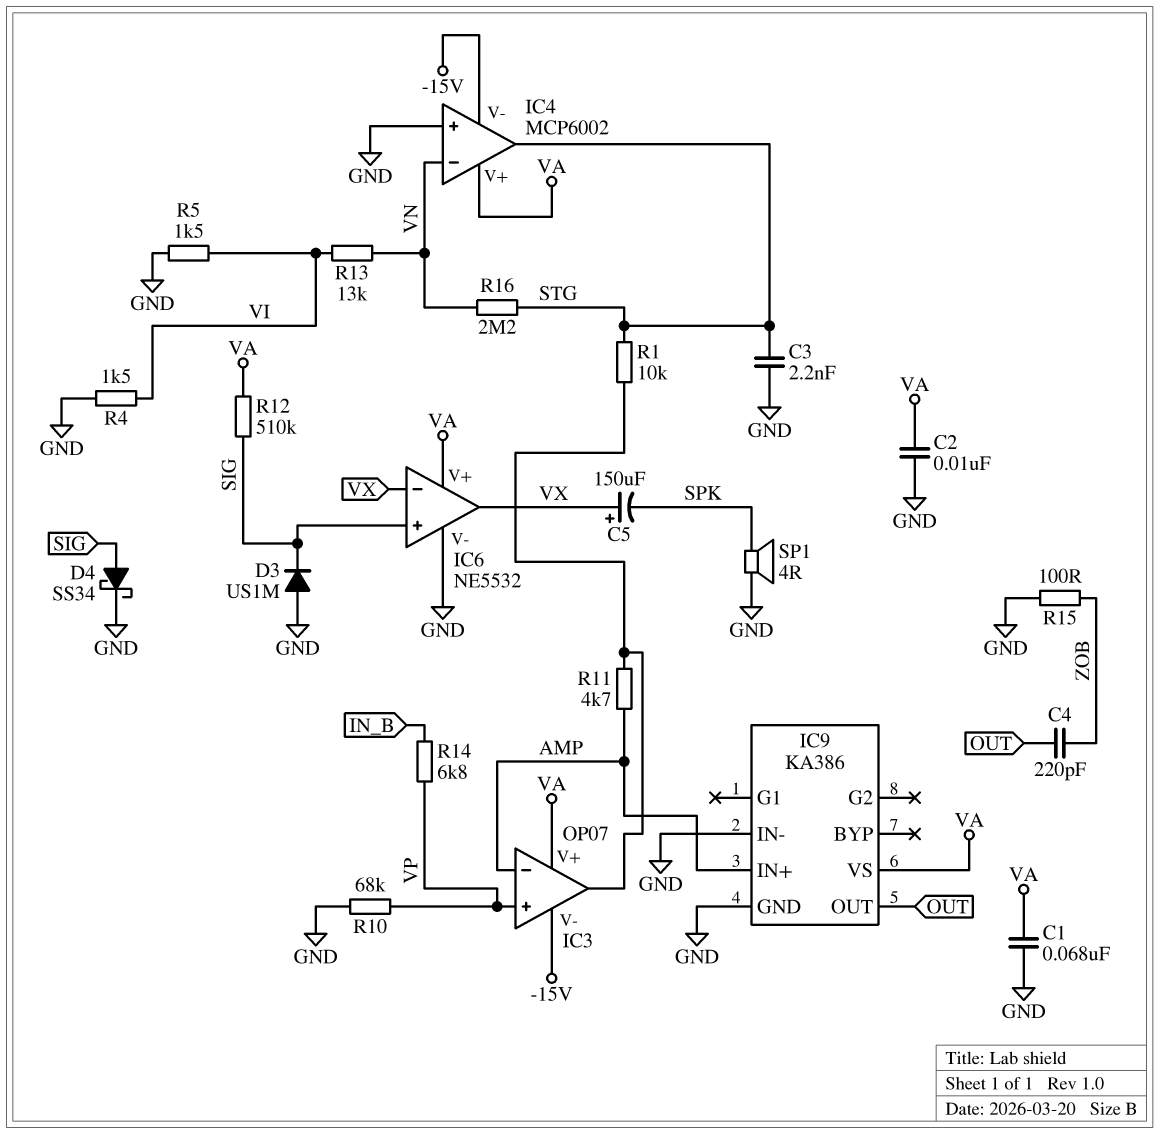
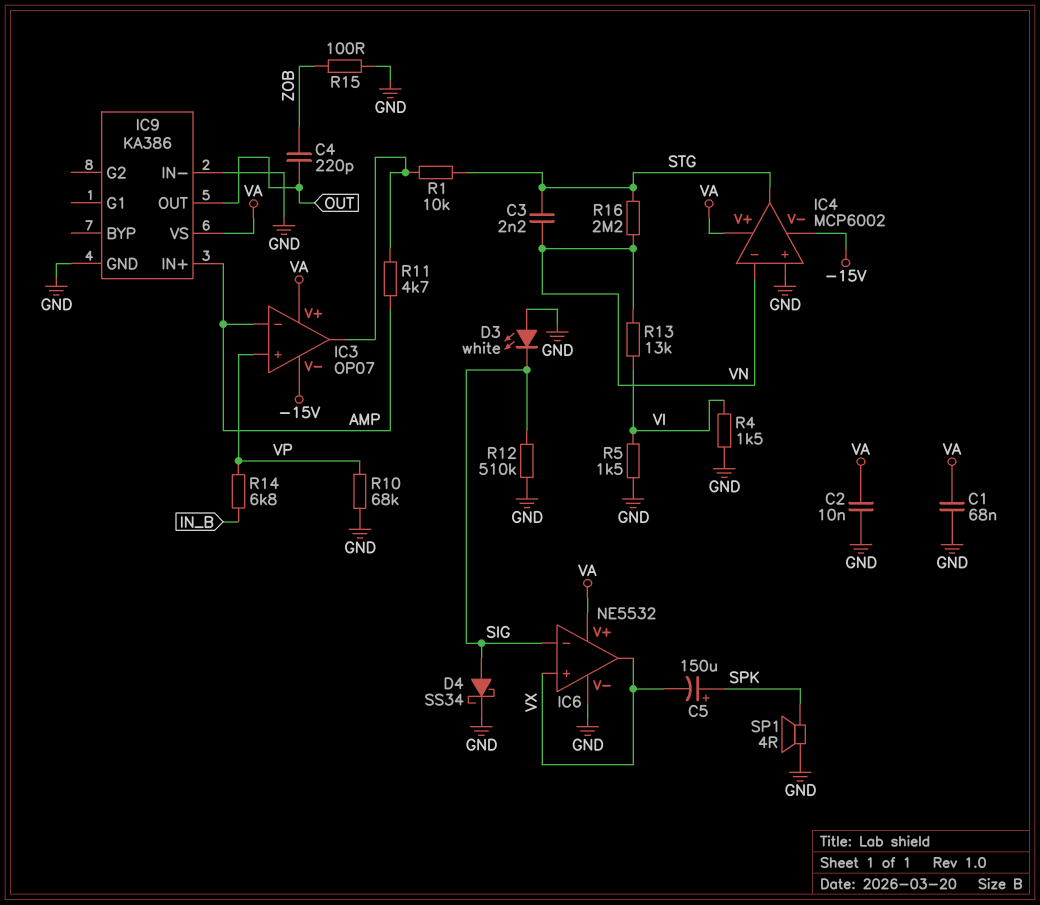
C3: 2.2nF (GND, STG) -> 2.2nF (STG, VN)
C5: 150uF (plus VX, minus SPK) -> 150uF (plus SPK, minus VX)
D3: diode US1M (A GND, K SIG) -> LED white (A GND, K SIG)
IC6 pin in+: SIG -> VX
IC6 pin in-: VX -> SIG
R12: 510k (SIG, VA) -> 510k (GND, SIG)

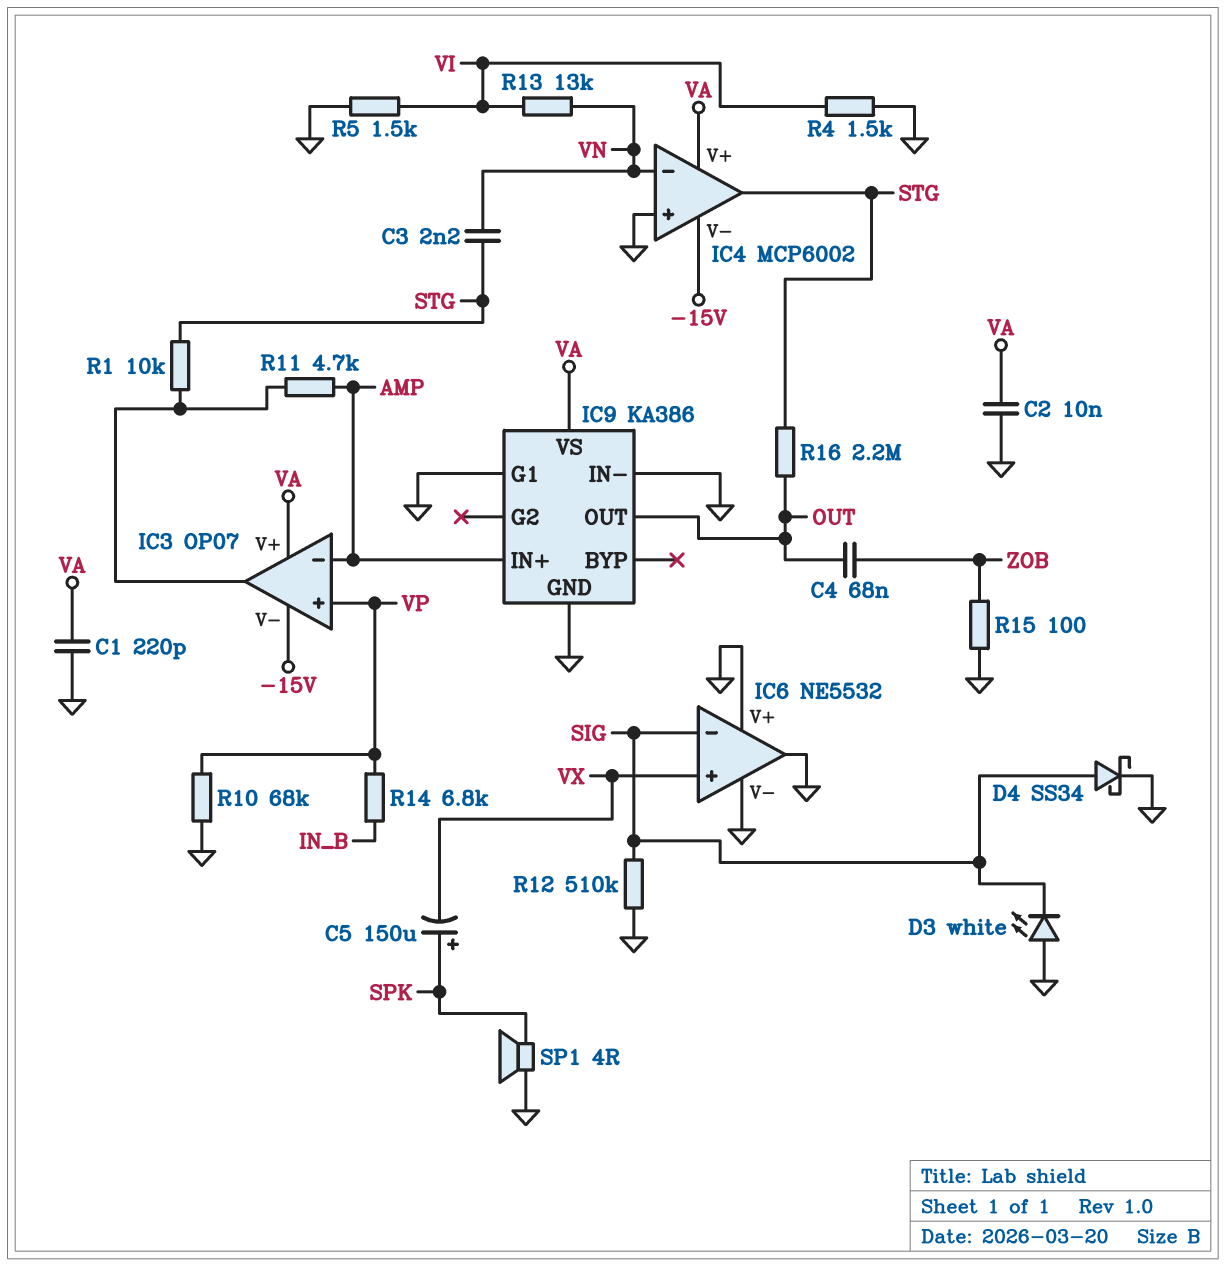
C1: 68nF (GND, VA) -> 220pF (GND, VA)
C4: 220pF (OUT, ZOB) -> 68nF (OUT, ZOB)
IC6 pin V+: VA -> GND
IC6 pin out: VX -> GND
IC9 pin G1: none -> GND
R16: 2.2M (STG, VN) -> 2.2M (OUT, STG)

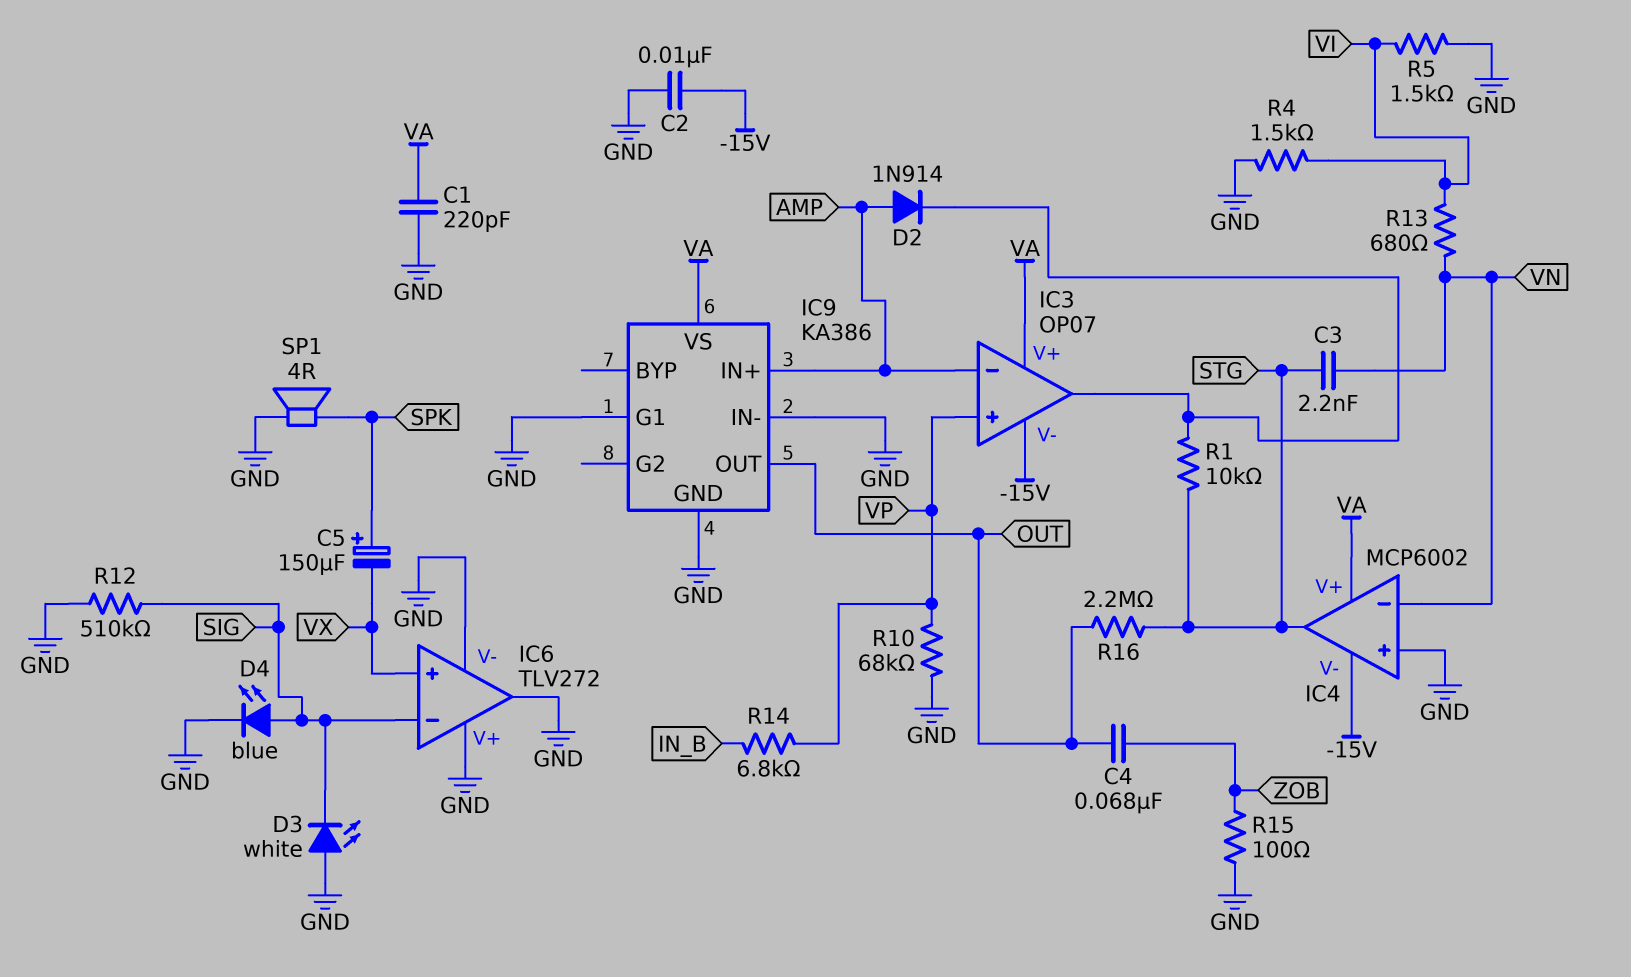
C2: 10nF (GND, VA) -> 10nF (-15V, GND)
D2: none -> diode 1N914 (A AMP, K IC3/out)
D4: schottky SS34 (A SIG, K GND) -> LED blue (A SIG, K GND)
IC6: NE5532 -> TLV272
R11: 4.7k (AMP, IC3/out) -> none
R13: 13k (VI, VN) -> 680 (VI, VN)

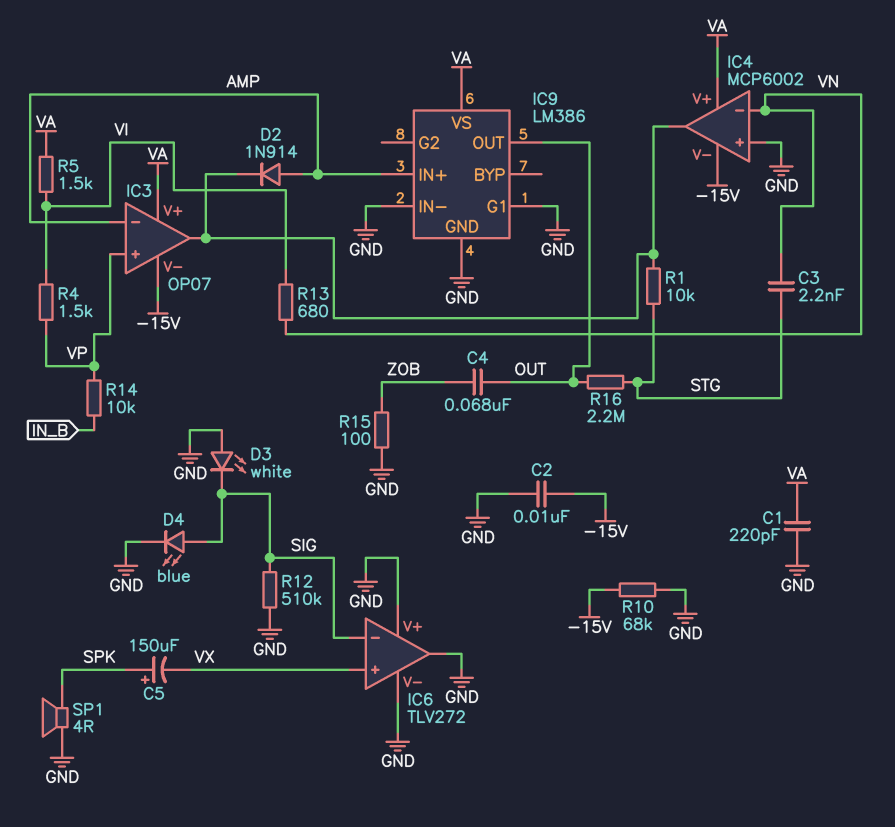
IC4 pin out: STG -> IC3/out
IC9: KA386 -> LM386
R4: 1.5k (GND, VI) -> 1.5k (VI, VP)
R5: 1.5k (GND, VI) -> 1.5k (VA, VI)
R10: 68k (GND, VP) -> 68k (-15V, GND)
R14: 6.8k (IN_B, VP) -> 10k (IN_B, VP)

